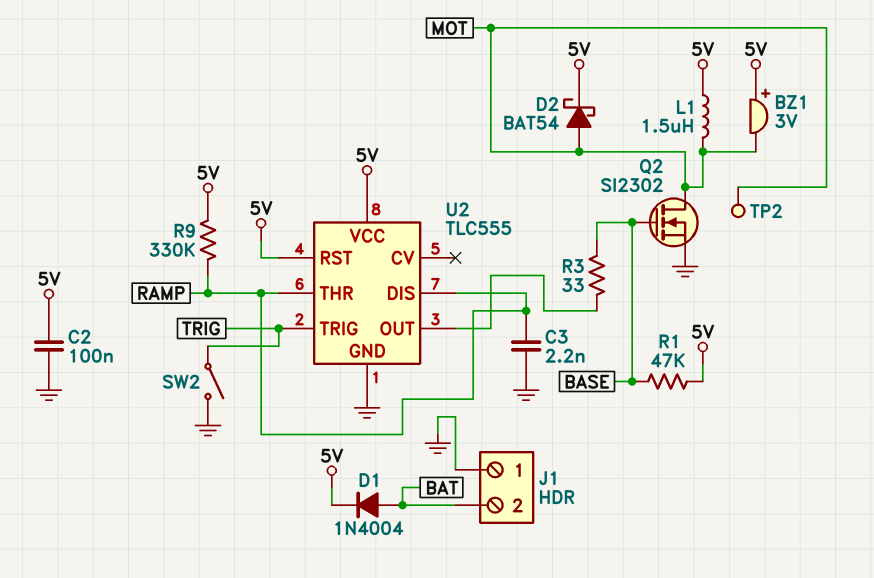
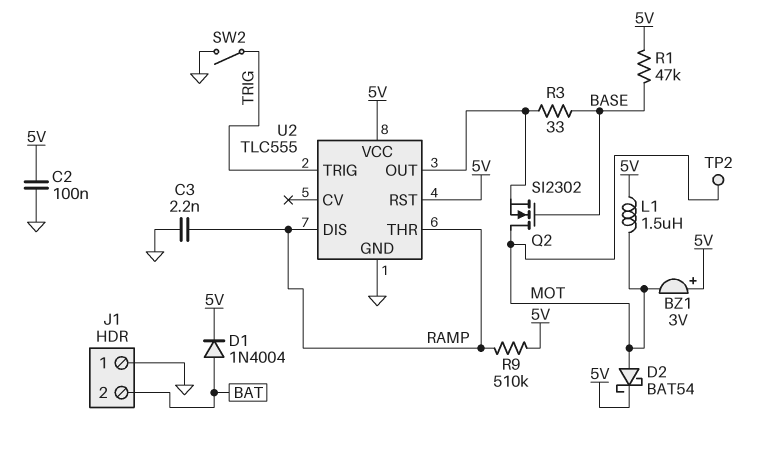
Q2: NMOS SI2302 (G BASE, D MOT, S GND) -> NMOS SI2302 (G BASE, D MOT, S U2/OUT)
R9: 330k (5V, RAMP) -> 510k (5V, RAMP)

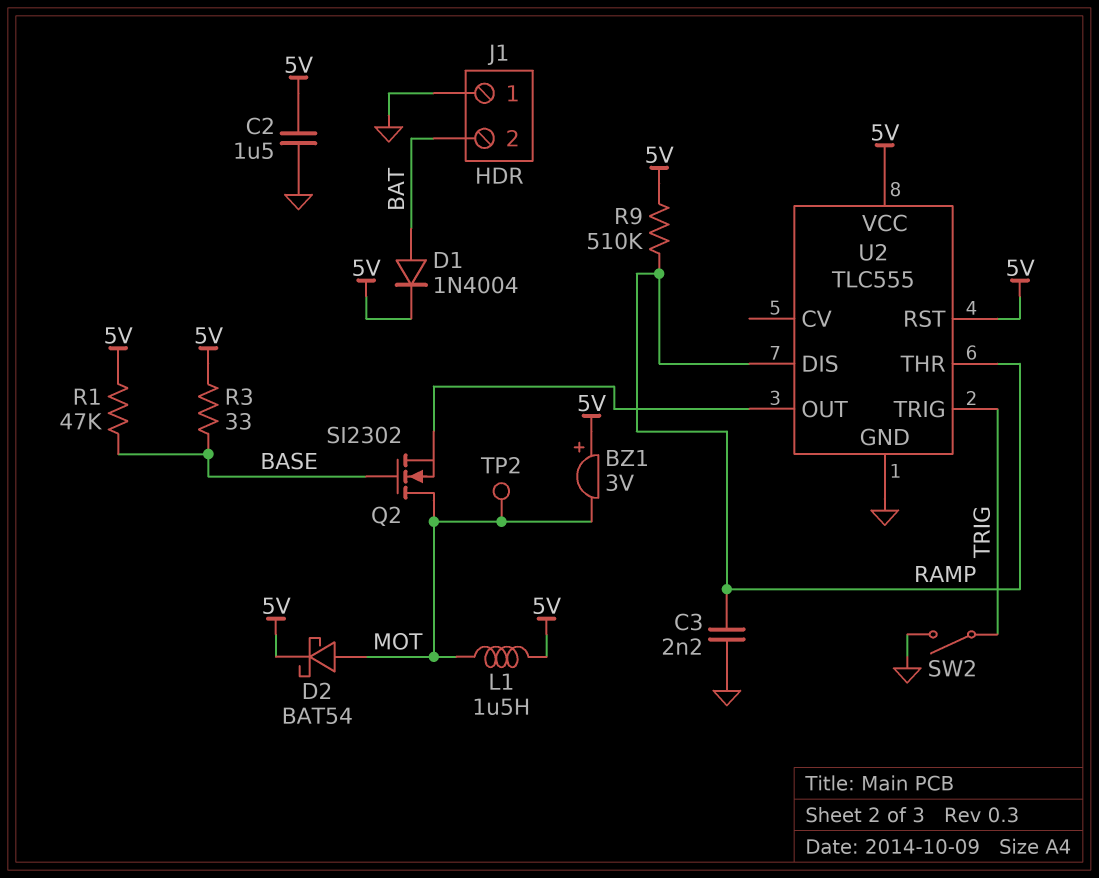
C2: 100nF (5V, GND) -> 1.5uF (5V, GND)
R3: 33 (BASE, U2/OUT) -> 33 (5V, BASE)

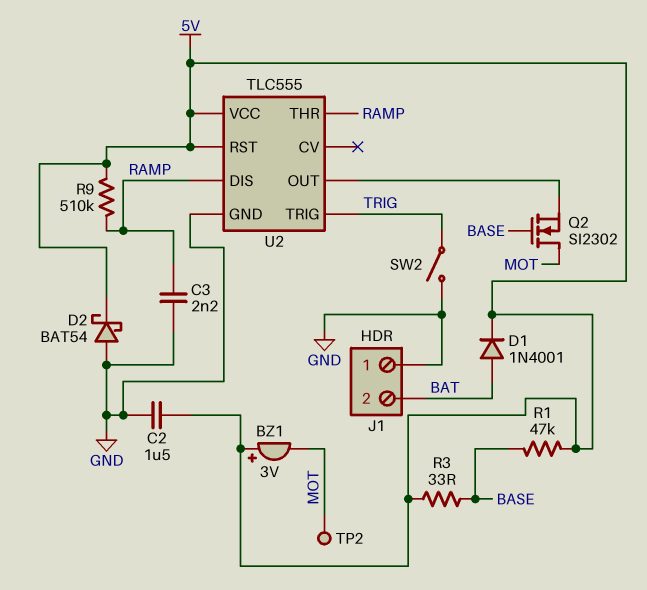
D1: diode 1N4004 (A BAT, K 5V) -> diode 1N4001 (A BAT, K 5V)
D2: schottky BAT54 (A MOT, K 5V) -> schottky BAT54 (A GND, K 5V)
L1: 1.5uH (5V, MOT) -> none

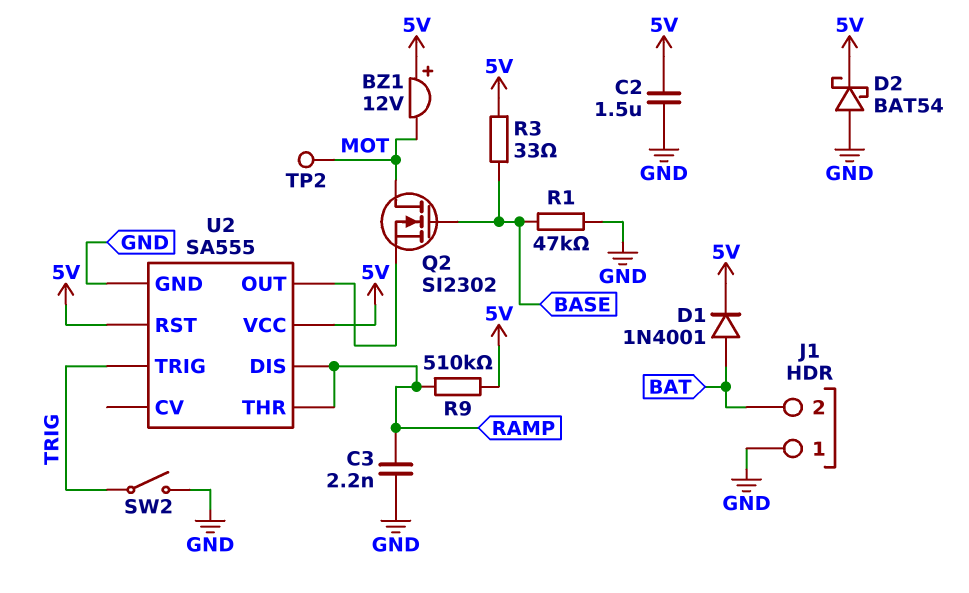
BZ1: buzzer 3V (plus 5V, minus MOT) -> buzzer 12V (plus 5V, minus MOT)
R1: 47k (5V, BASE) -> 47k (BASE, GND)
U2: TLC555 -> SA555

